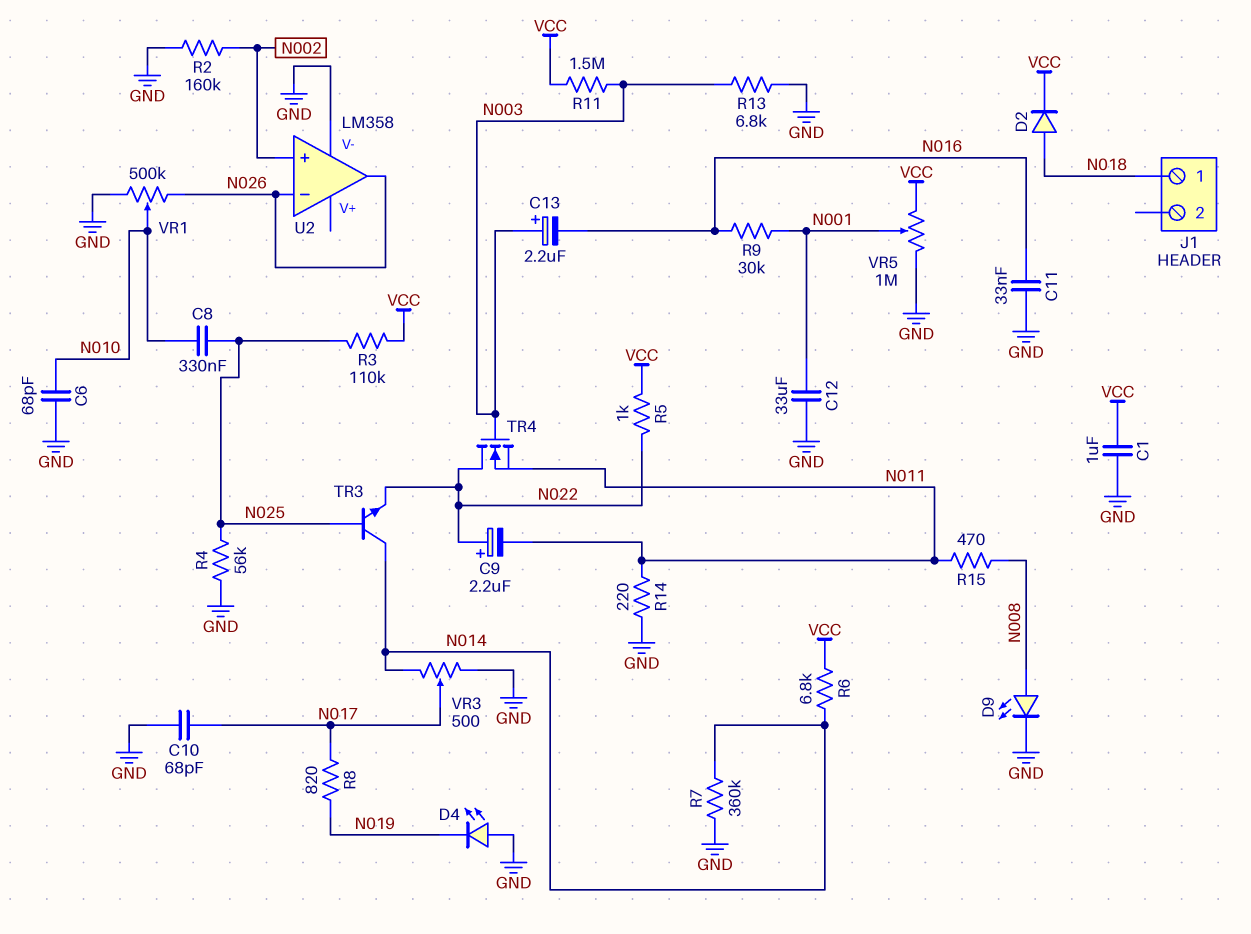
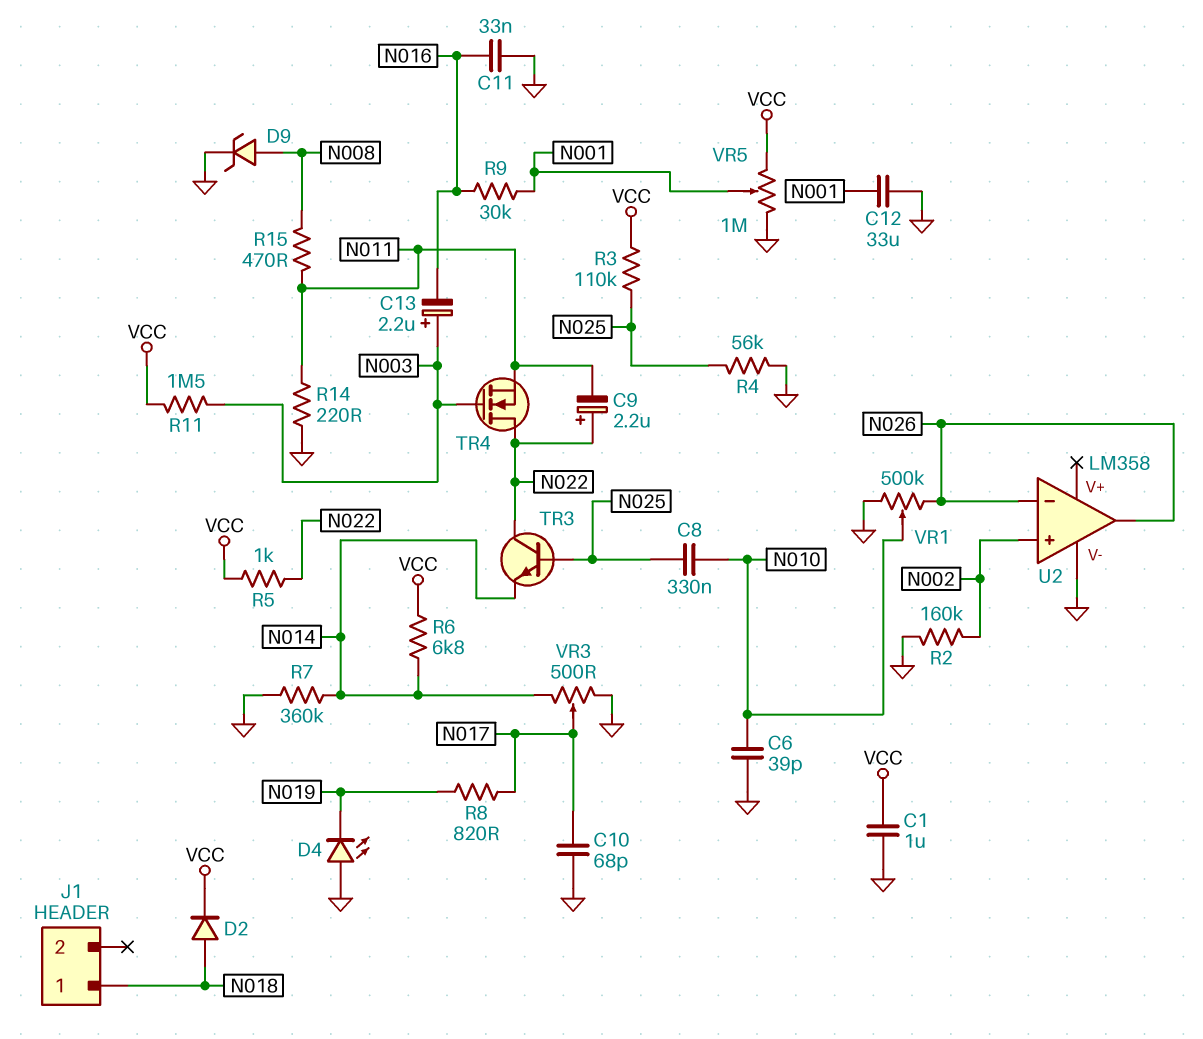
C6: 68pF (GND, N010) -> 39pF (GND, N010)
D9: LED (A N008, K GND) -> zener (A N008, K GND)
R13: 6.8k (GND, N003) -> none
TR3: NPN (B N025, C N014, E N022) -> NPN (B N025, C N022, E N014)

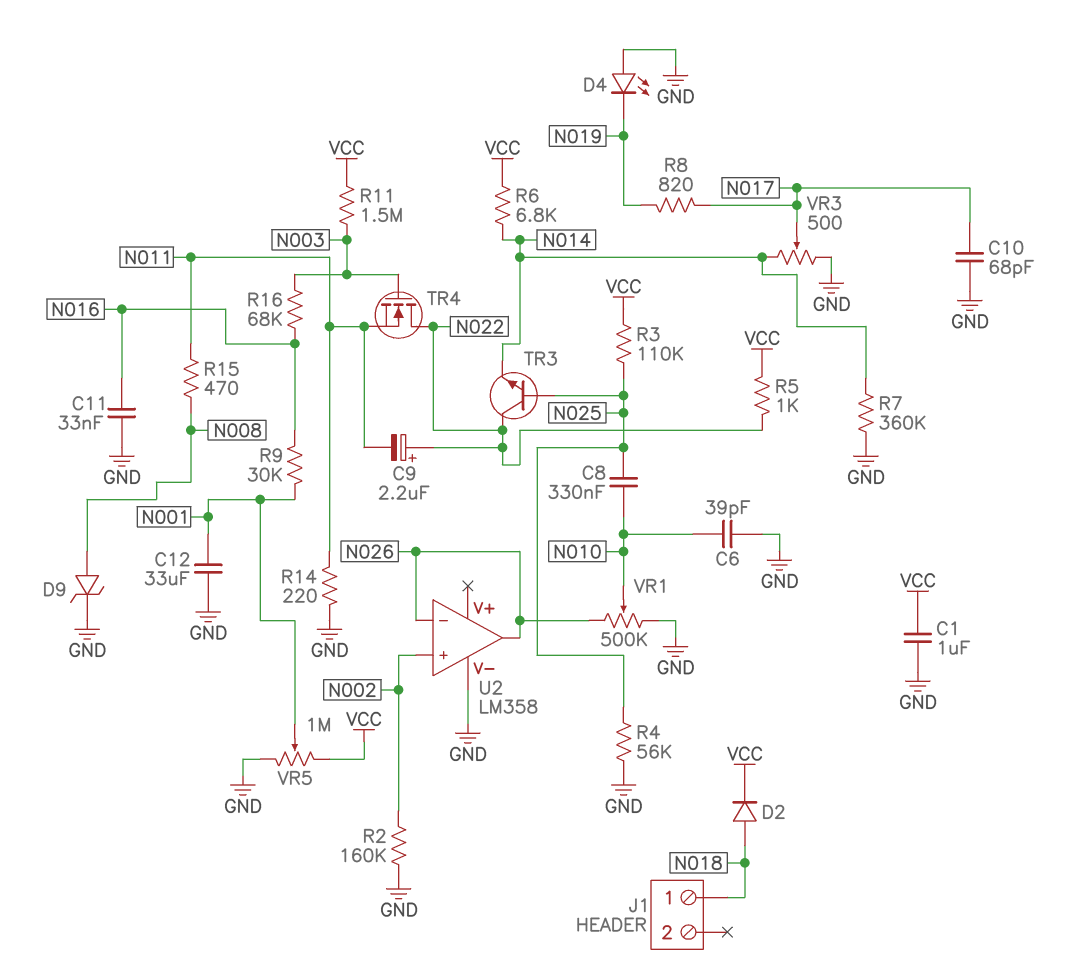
C13: 2.2uF (plus N003, minus N016) -> none
R16: none -> 68k (N003, N016)

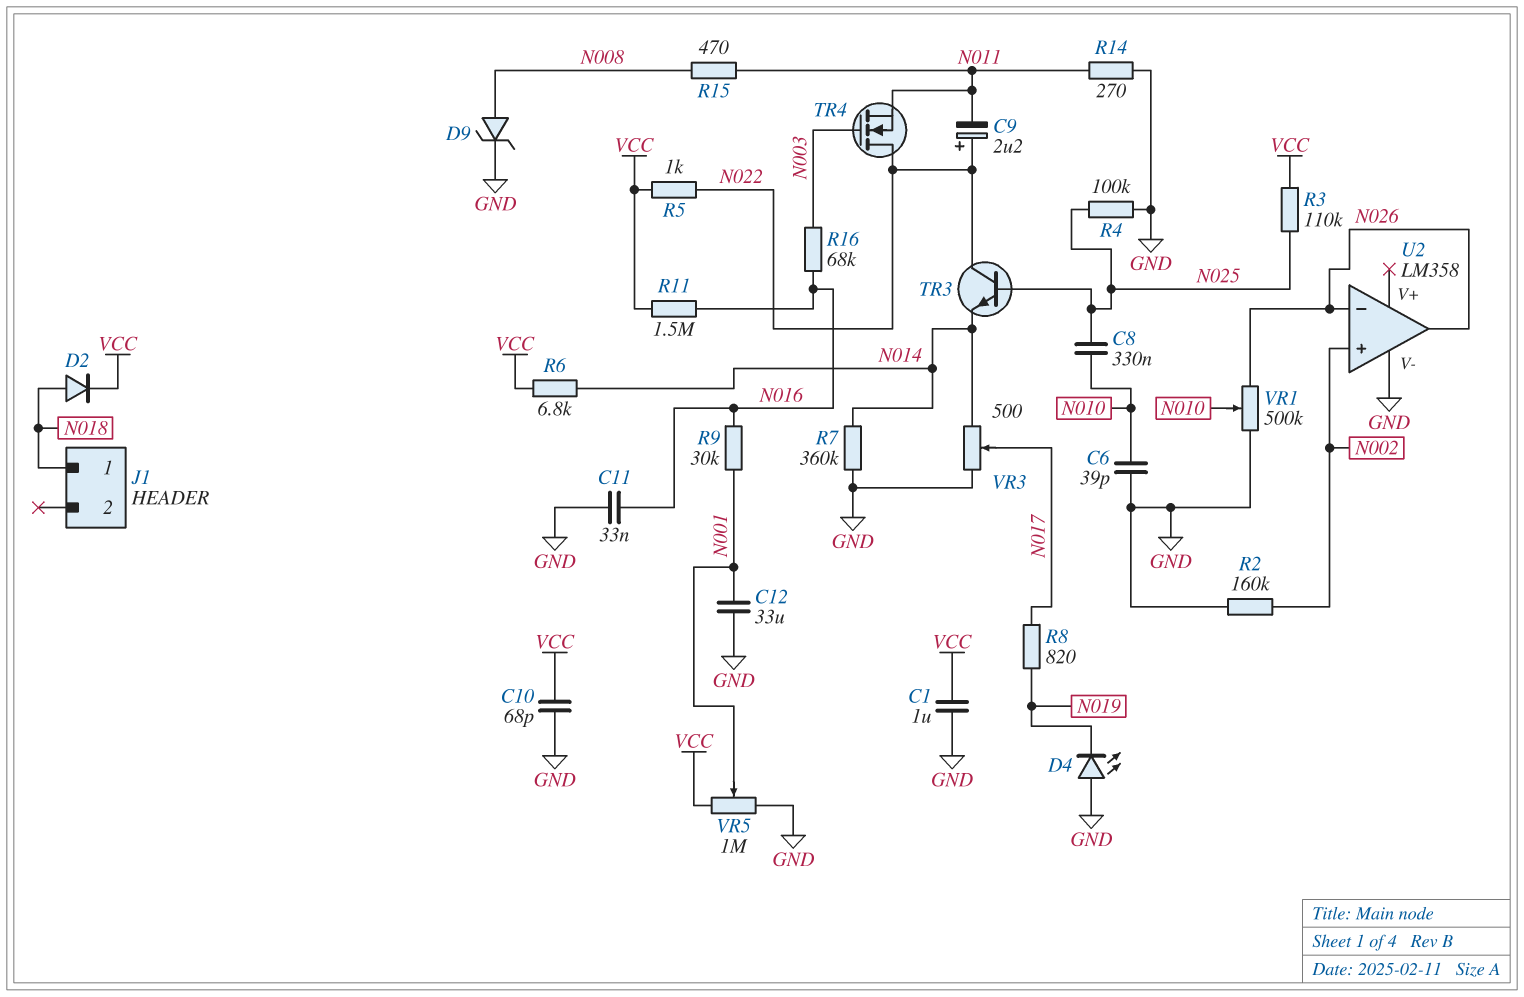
C10: 68pF (GND, N017) -> 68pF (GND, VCC)
R4: 56k (GND, N025) -> 100k (GND, N025)
R11: 1.5M (N003, VCC) -> 1.5M (N016, VCC)
R14: 220 (GND, N011) -> 270 (GND, N011)

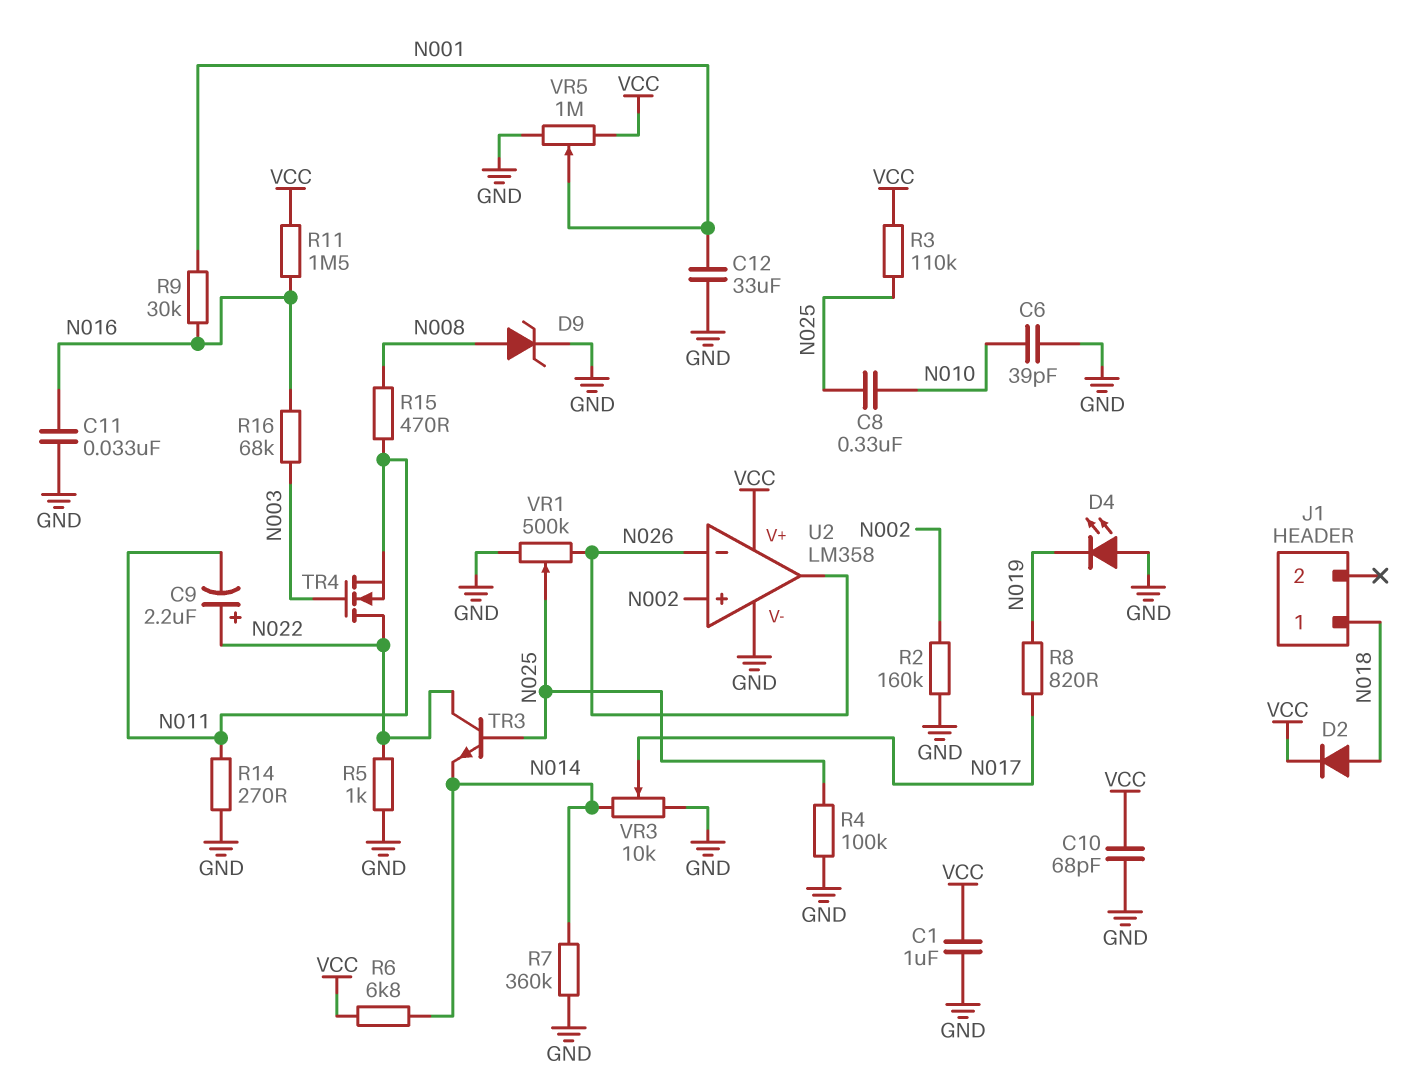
R5: 1k (N022, VCC) -> 1k (GND, N022)
U2 pin V+: none -> VCC
VR1: 500k (GND, N026, wiper N010) -> 500k (GND, N026, wiper N025)
VR3: 500 (GND, N014, wiper N017) -> 10k (GND, N014, wiper N017)

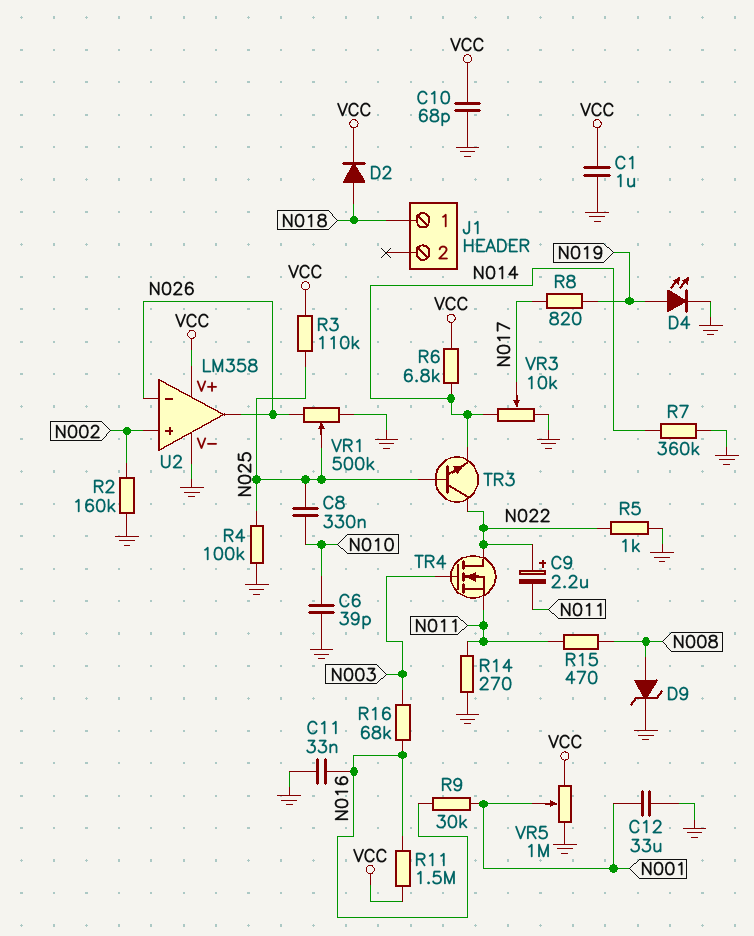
D4: LED (A GND, K N019) -> LED (A N019, K GND)

